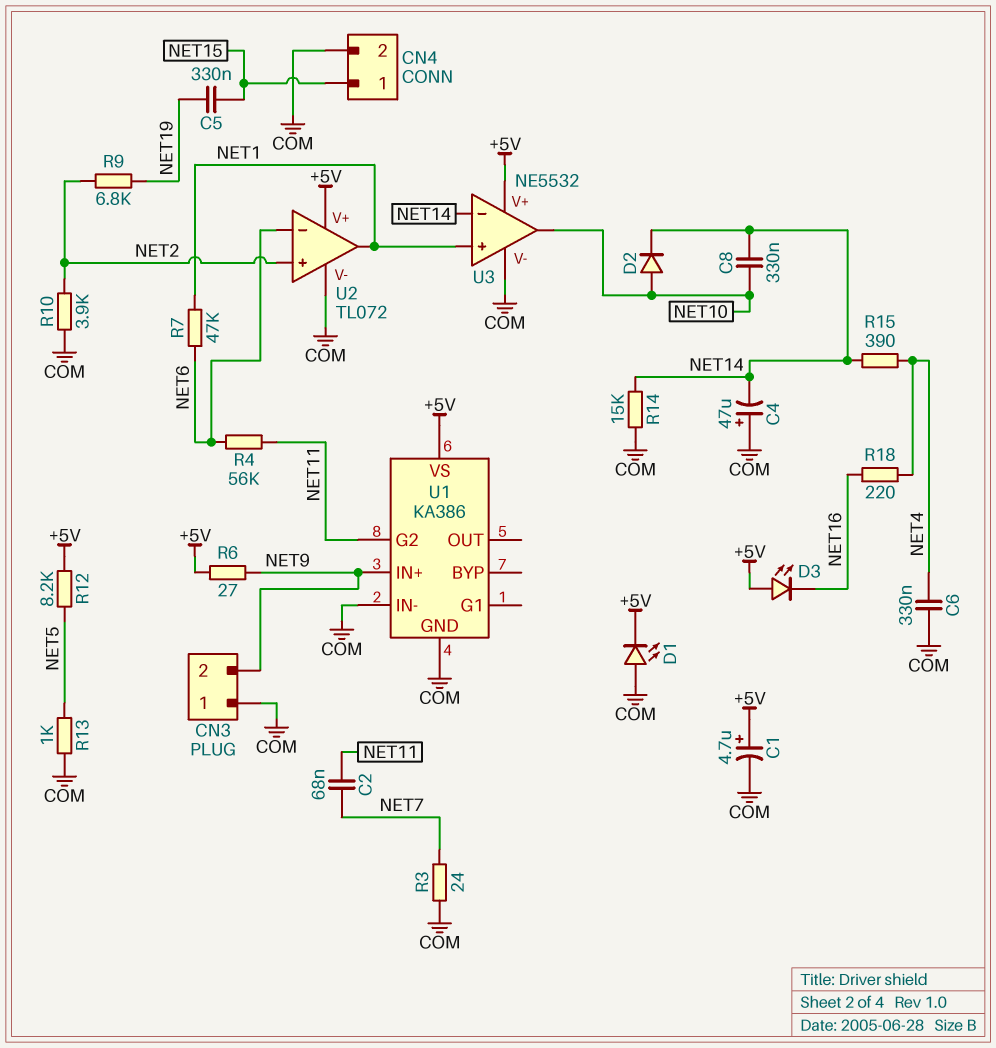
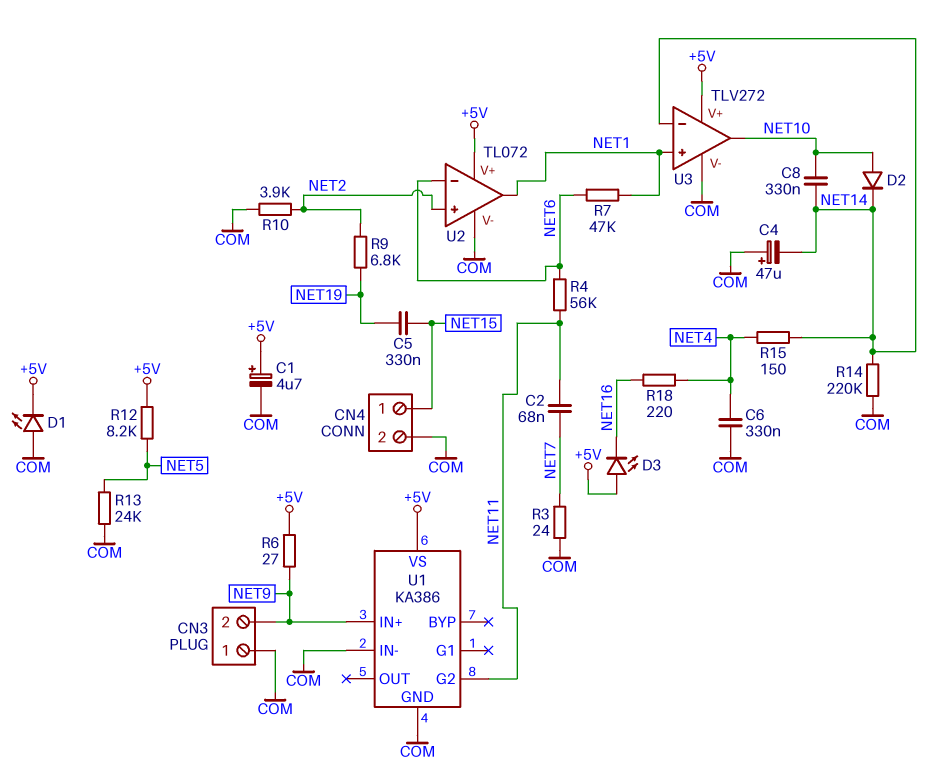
R13: 1k (COM, NET5) -> 24k (COM, NET5)
R14: 15k (COM, NET14) -> 220k (COM, NET14)
R15: 390 (NET4, NET14) -> 150 (NET4, NET14)
U3: NE5532 -> TLV272

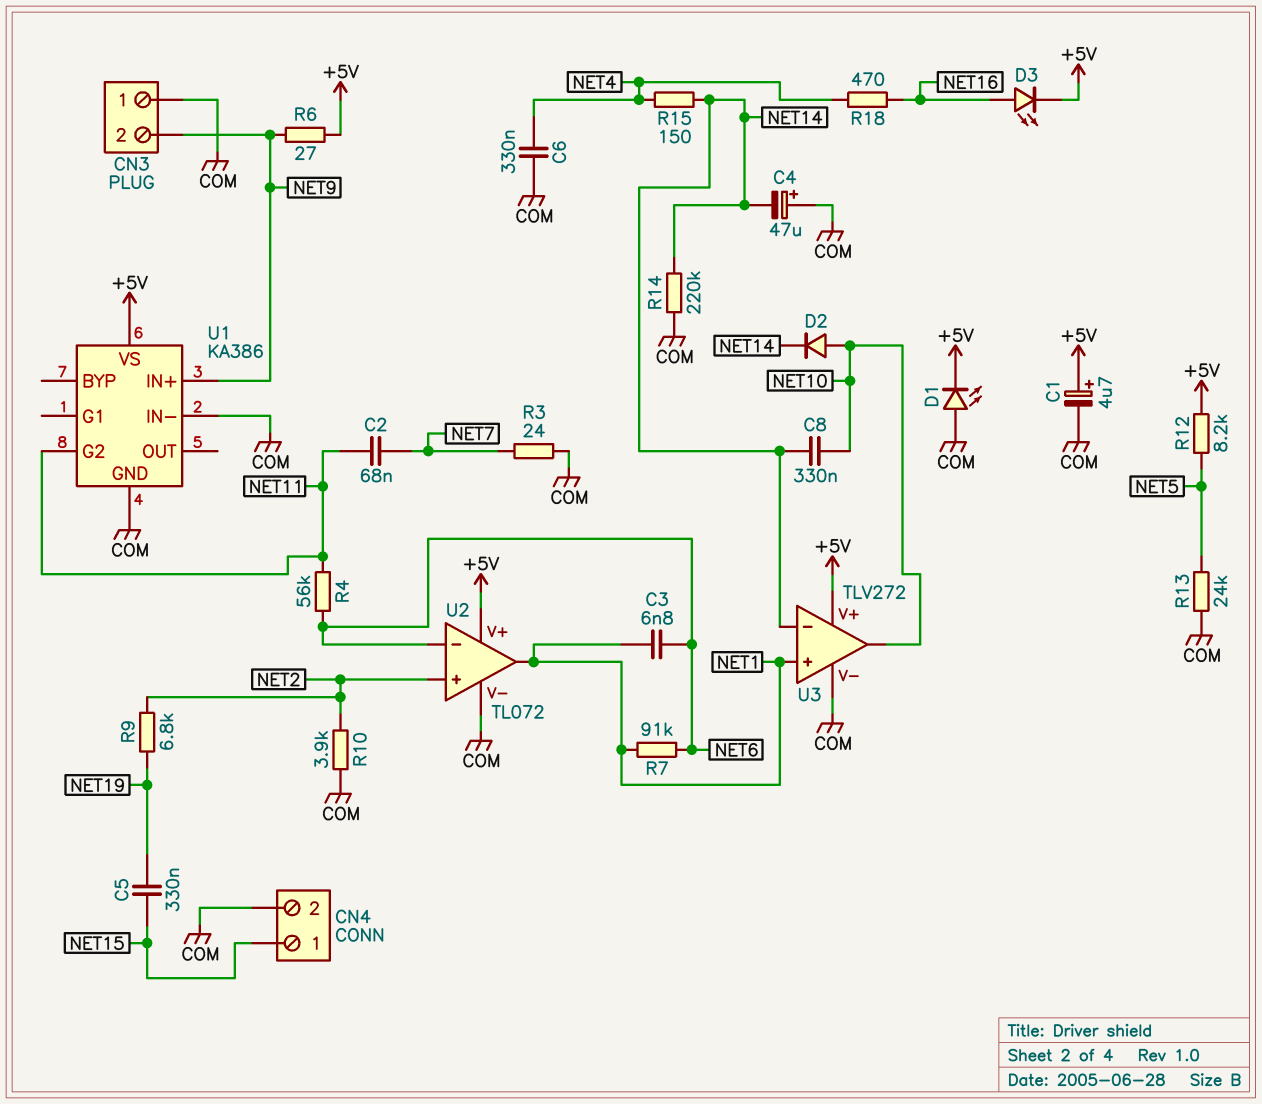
C3: none -> 6.8nF (NET1, NET6)
D3: LED (A +5V, K NET16) -> LED (A NET16, K +5V)
R7: 47k (NET1, NET6) -> 91k (NET1, NET6)
R18: 220 (NET4, NET16) -> 470 (NET4, NET16)

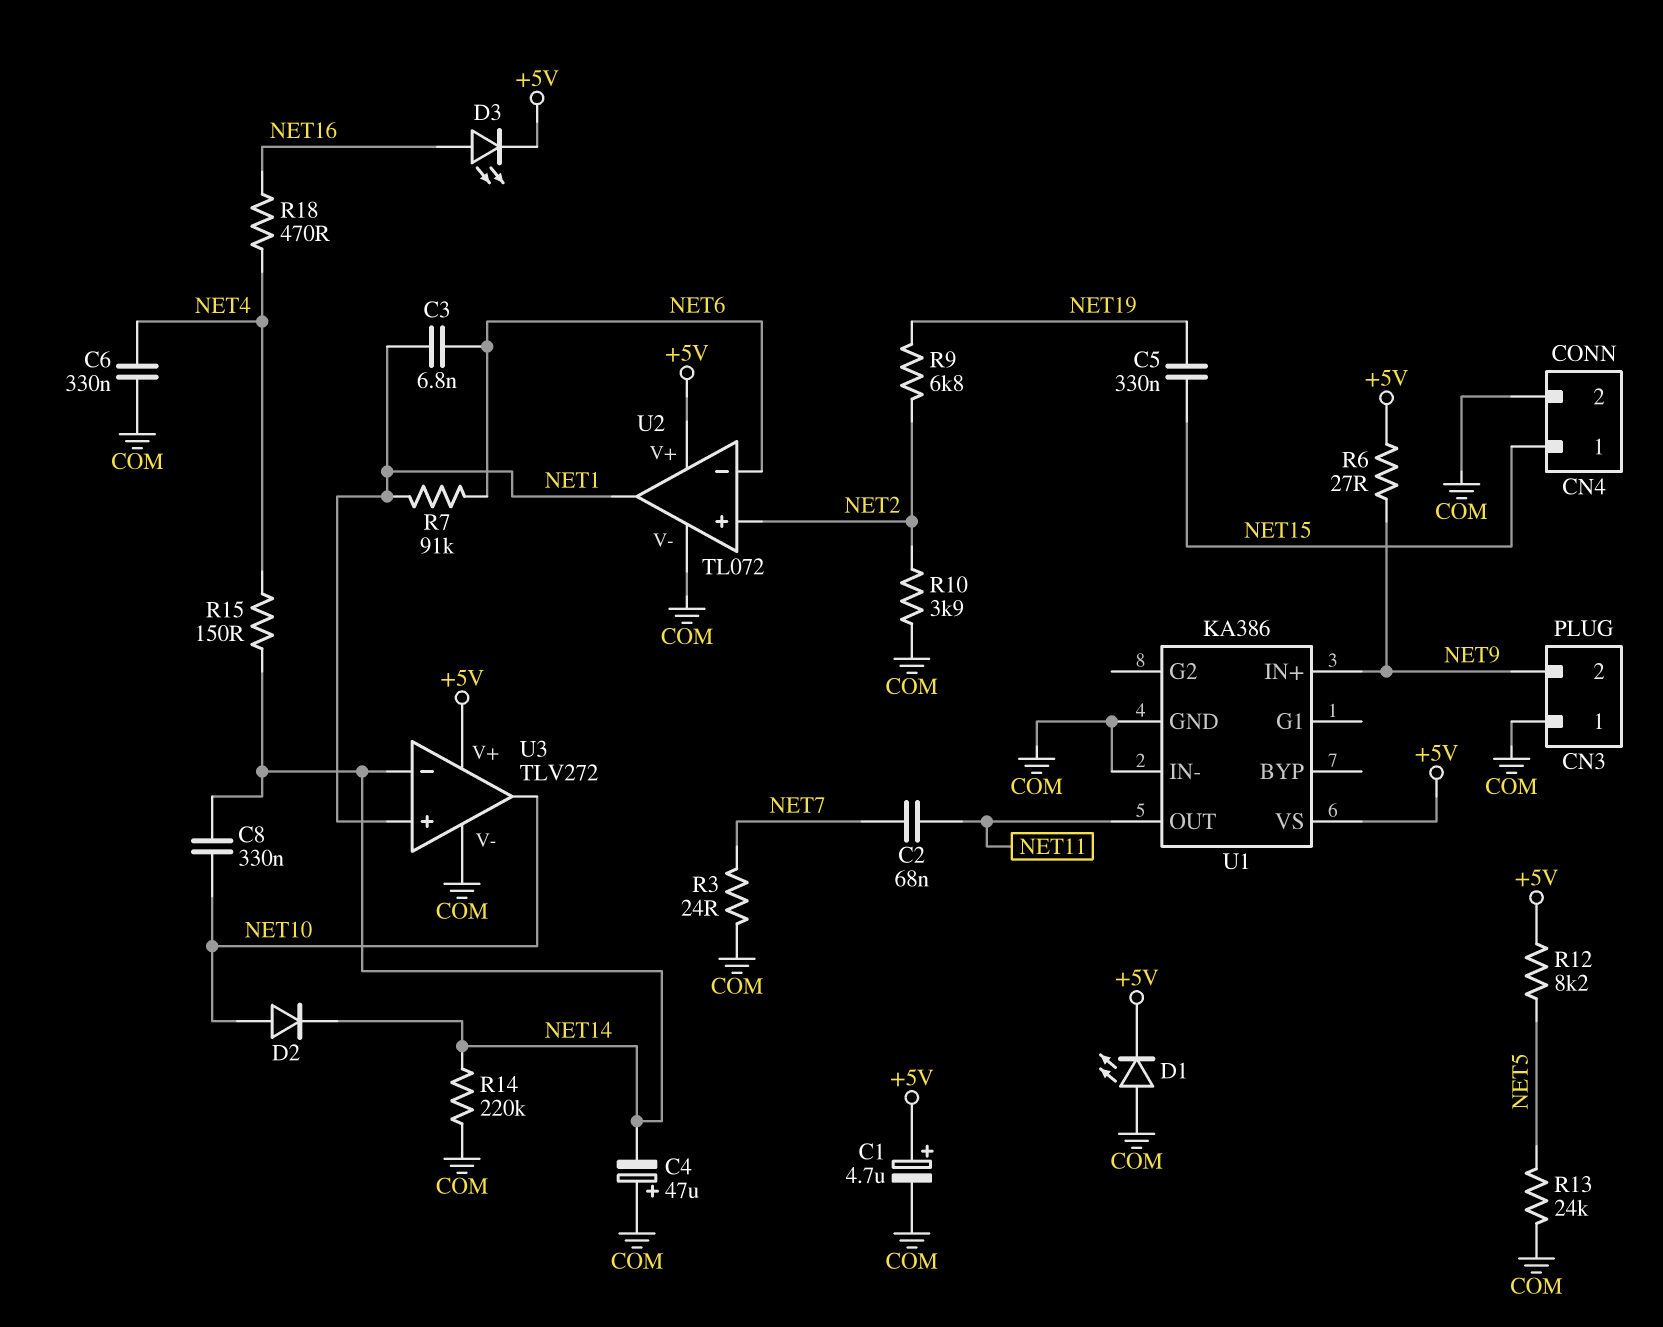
R4: 56k (NET6, NET11) -> none
U1 pin G2: NET11 -> none
U1 pin OUT: none -> NET11

